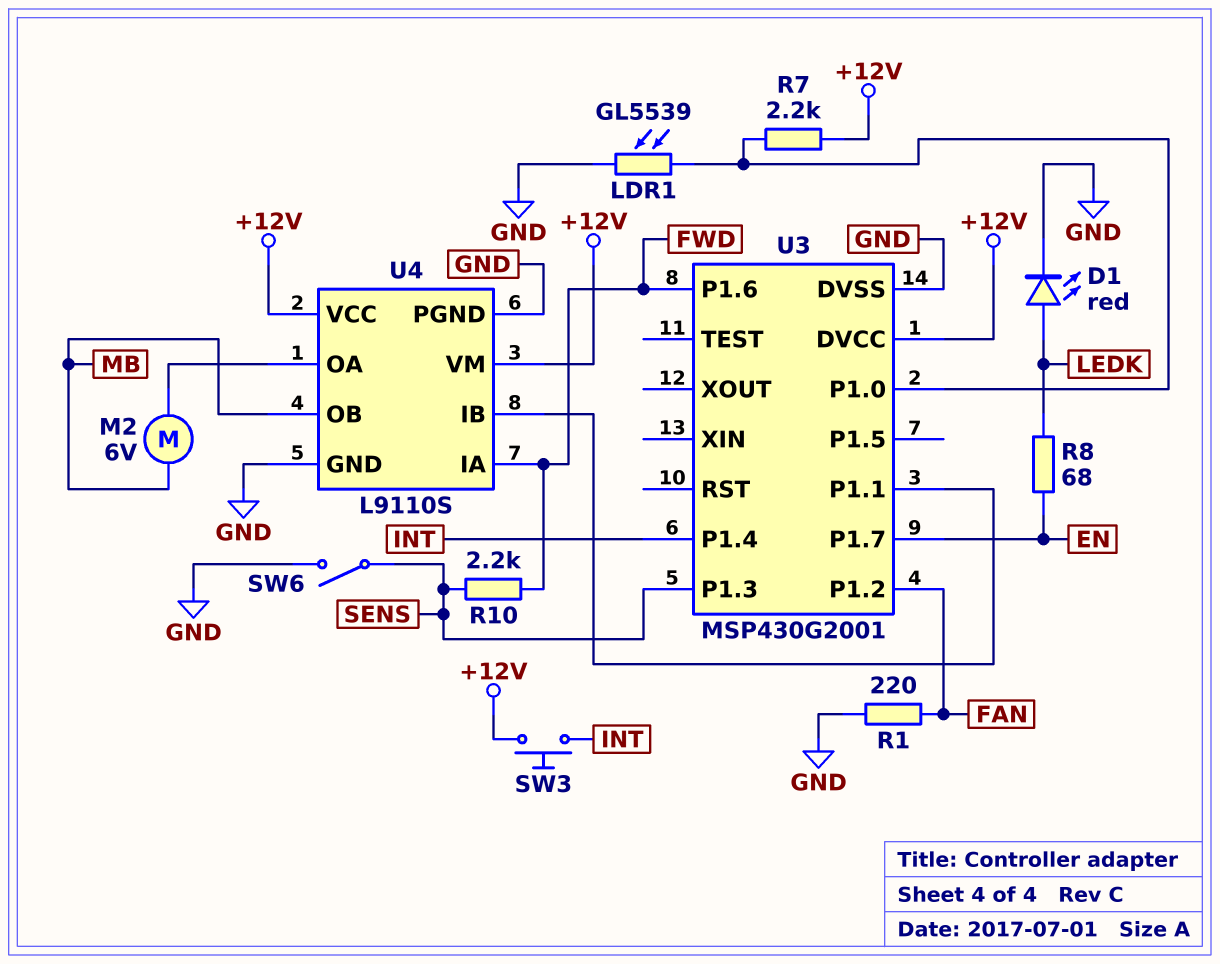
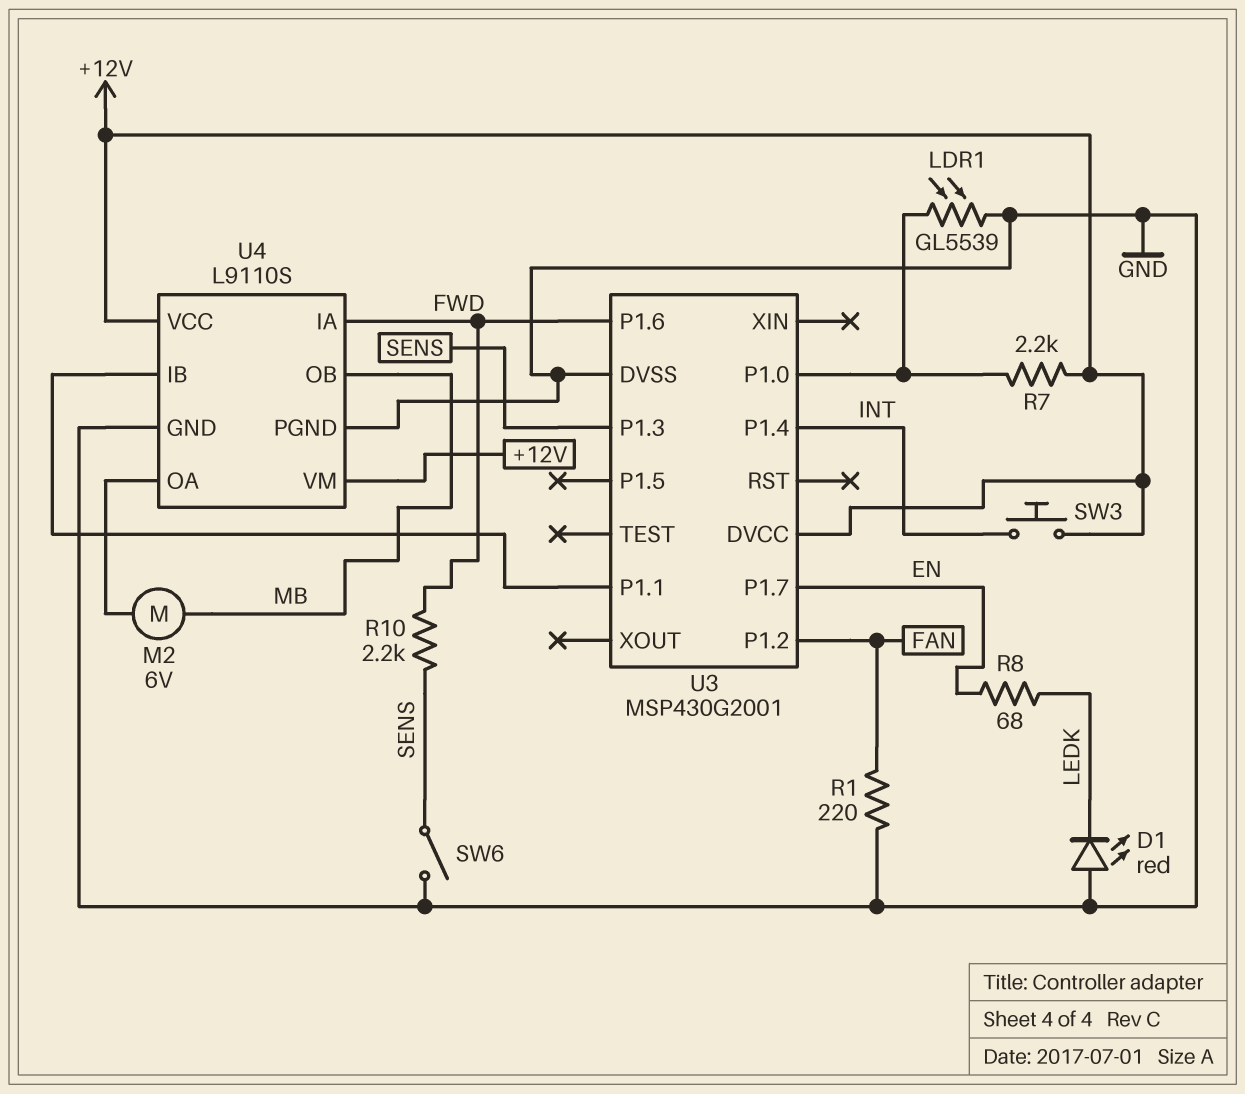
D1: LED red (A LEDK, K GND) -> LED red (A GND, K LEDK)

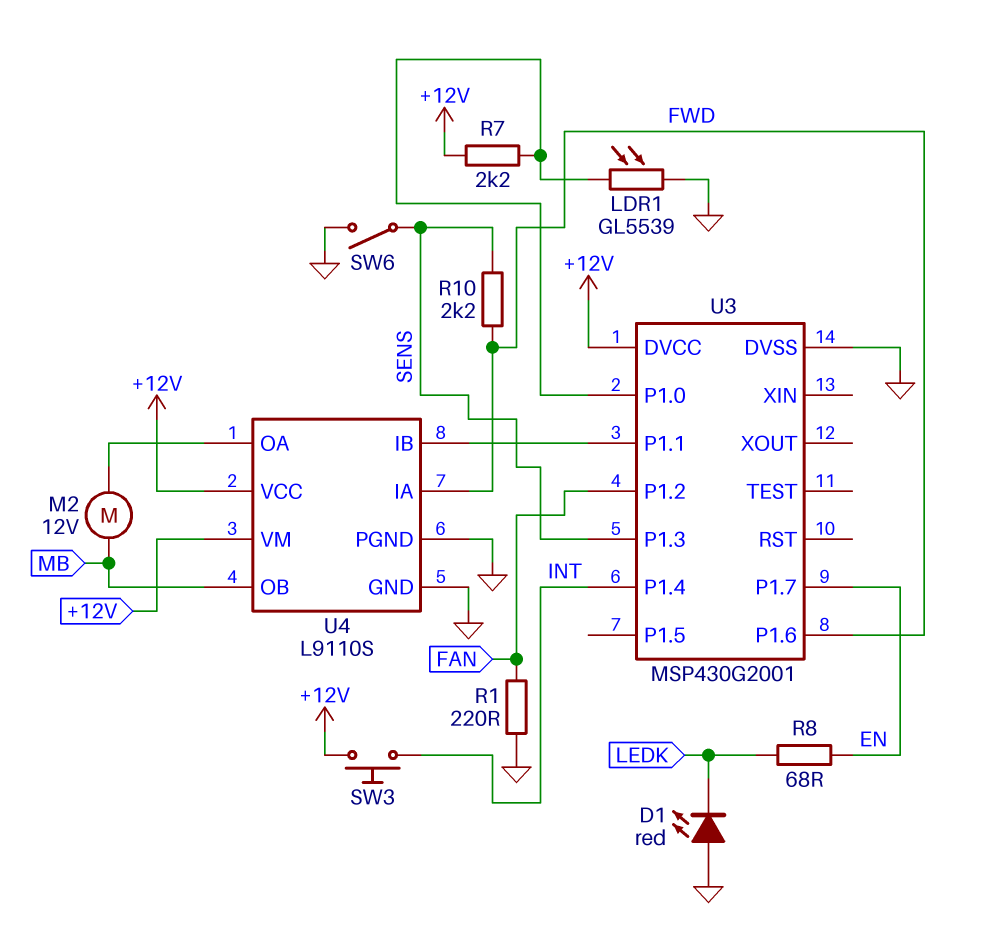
M2: motor 6V (MB, U4/OA) -> motor 12V (MB, U4/OA)

